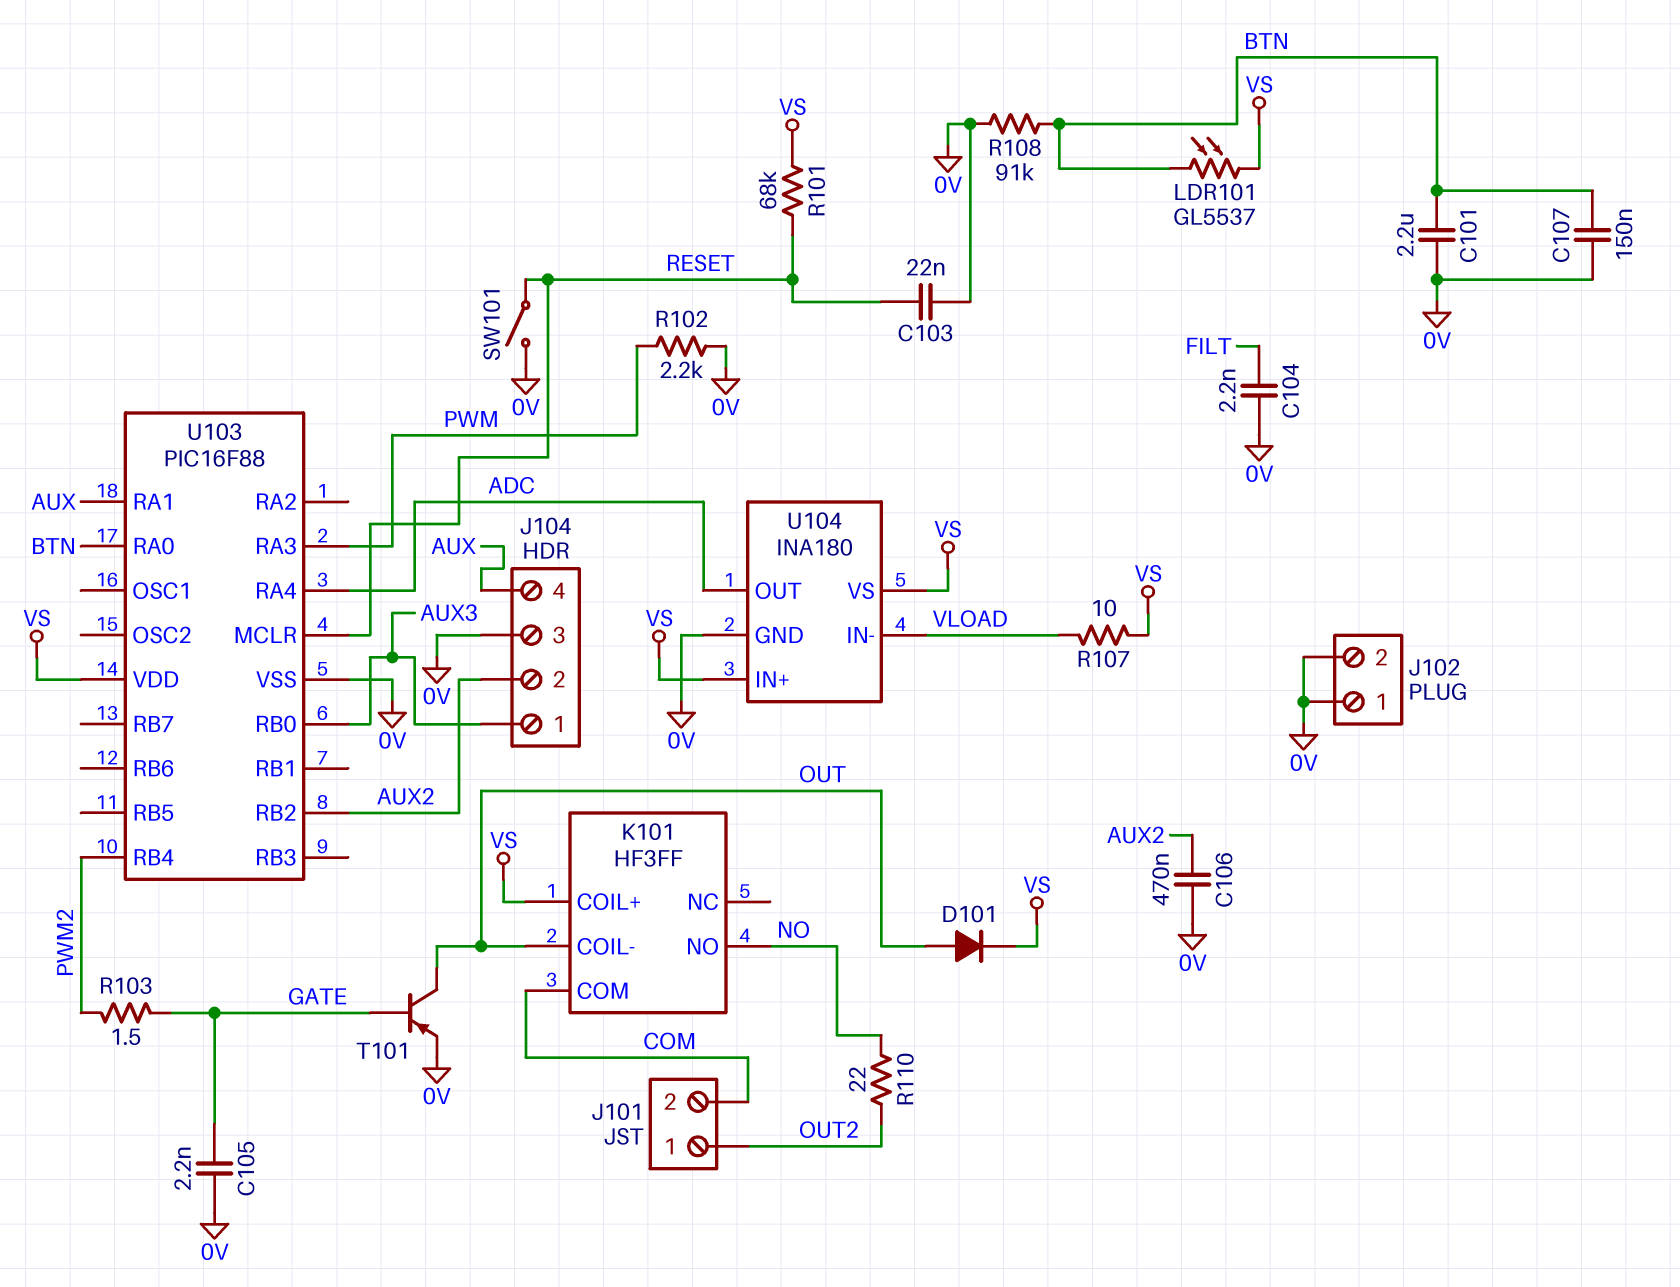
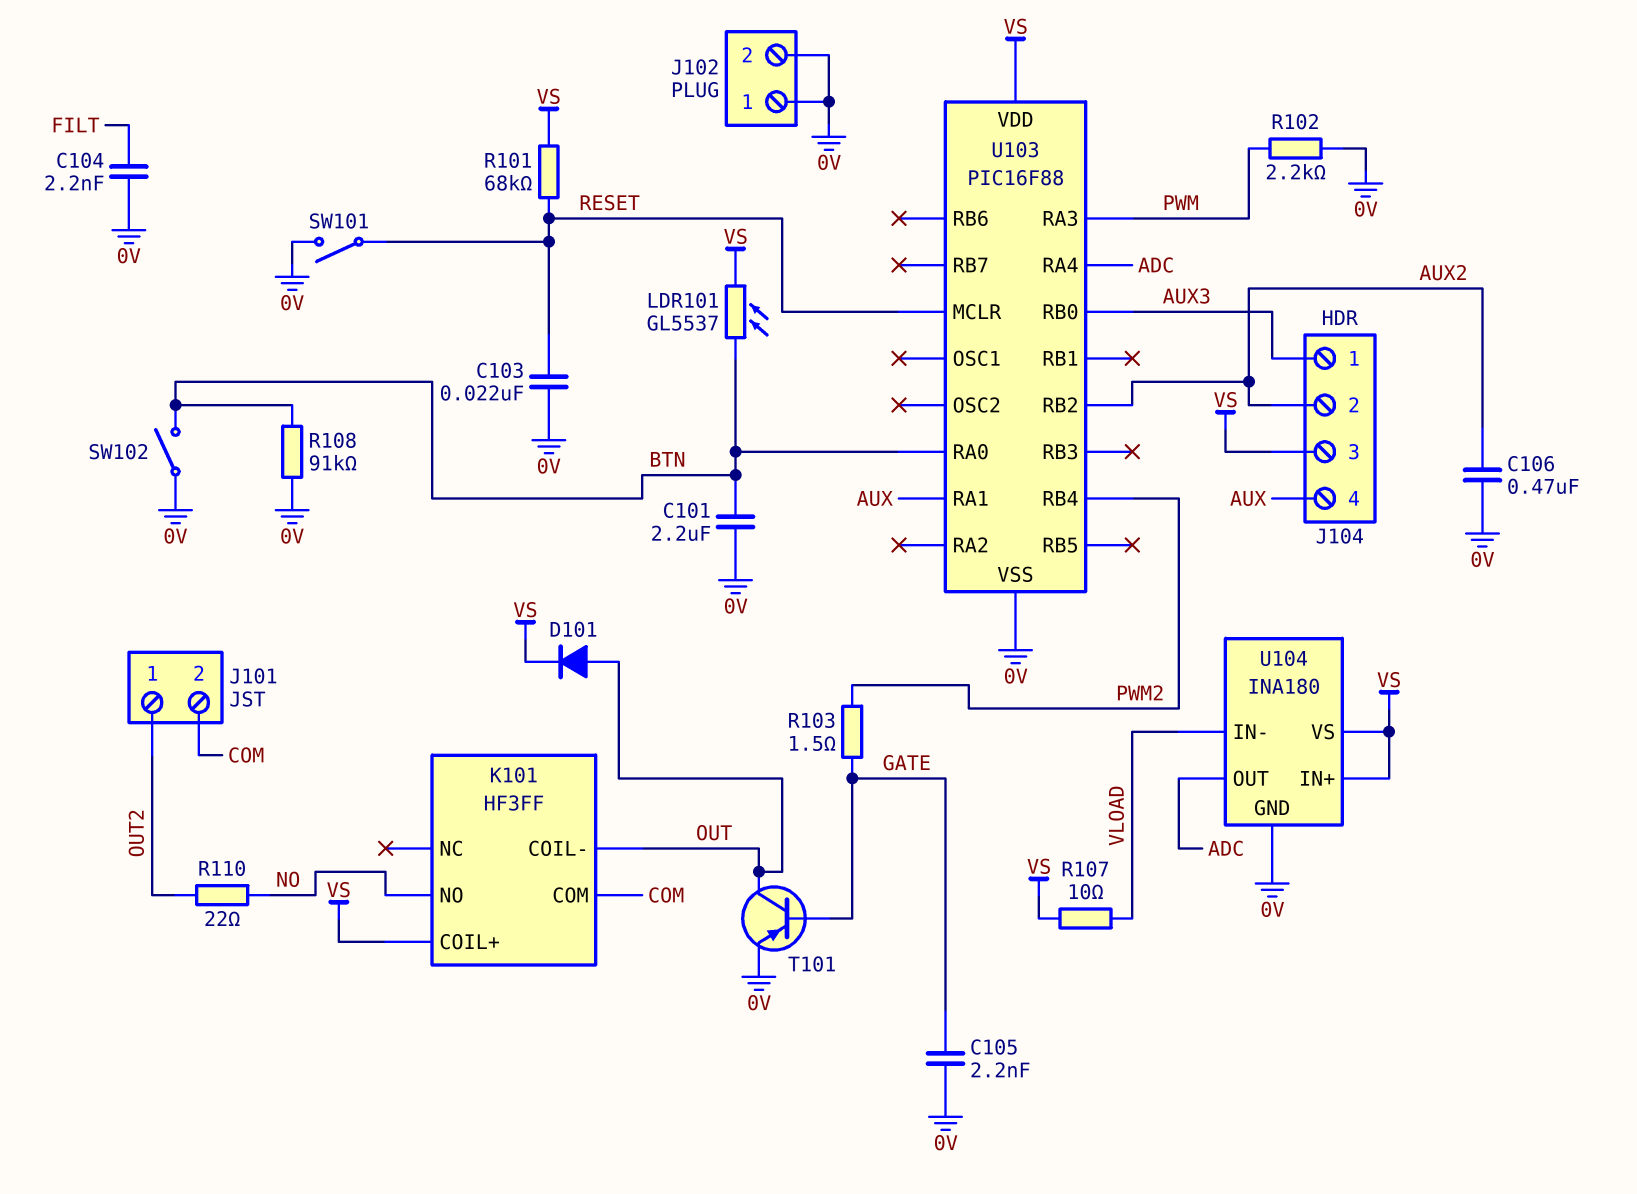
C107: 150nF (0V, BTN) -> none
J104 pin 3: 0V -> VS
SW102: none -> switch (0V, BTN)

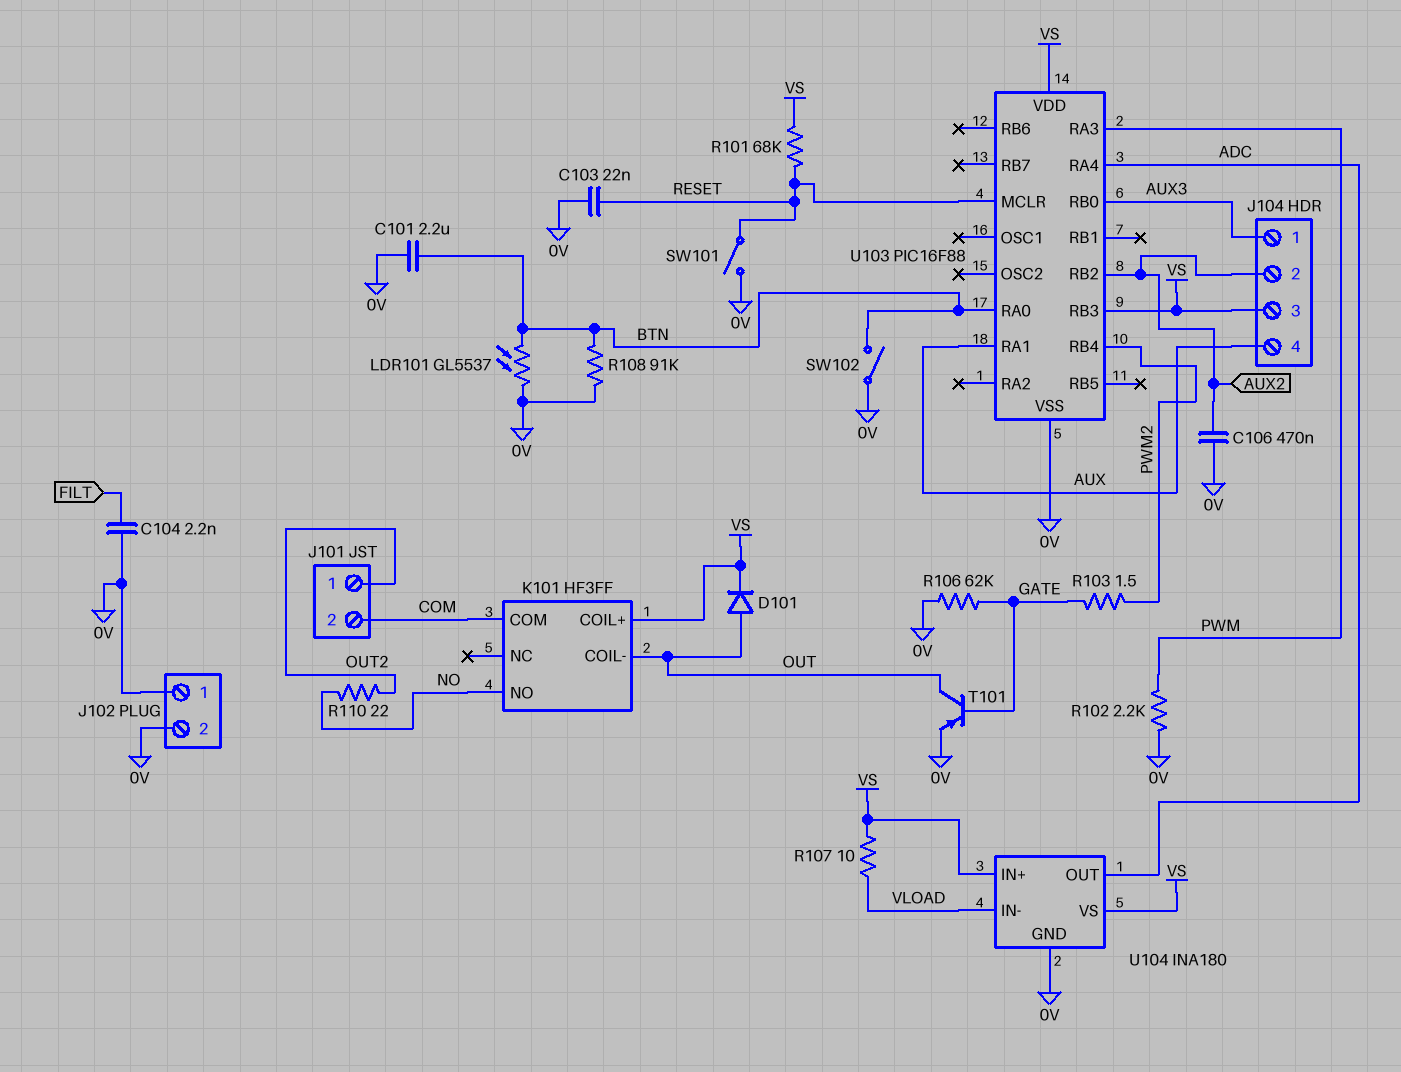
C105: 2.2nF (0V, GATE) -> none
LDR101: GL5537 (BTN, VS) -> GL5537 (0V, BTN)
R106: none -> 62k (0V, GATE)
U103 pin RB3: none -> VS

